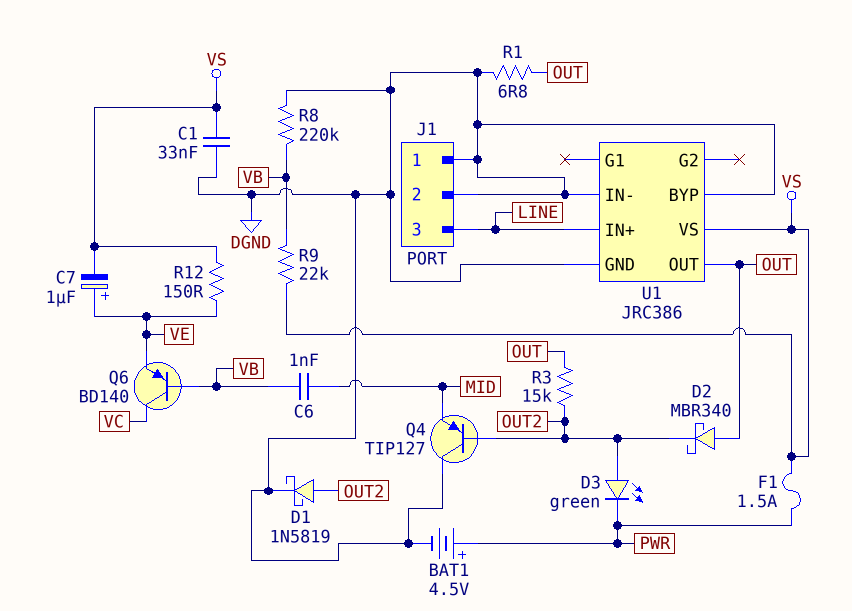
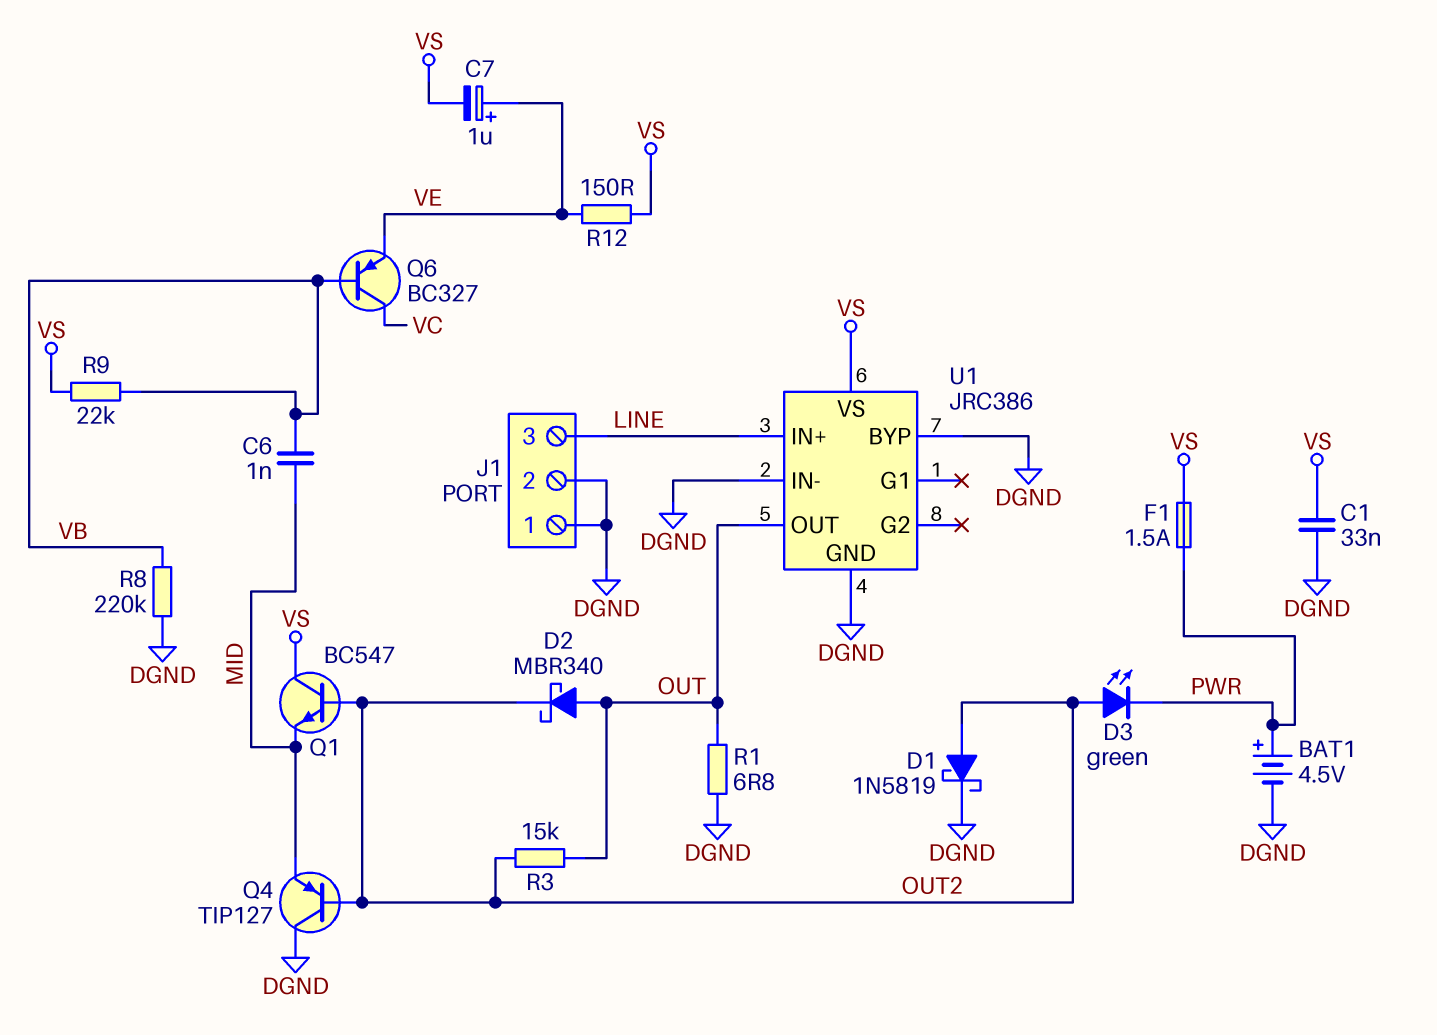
Q1: none -> NPN BC547 (B OUT2, C VS, E MID)
Q6: PNP BD140 (B VB, C VC, E VE) -> PNP BC327 (B VB, C VC, E VE)

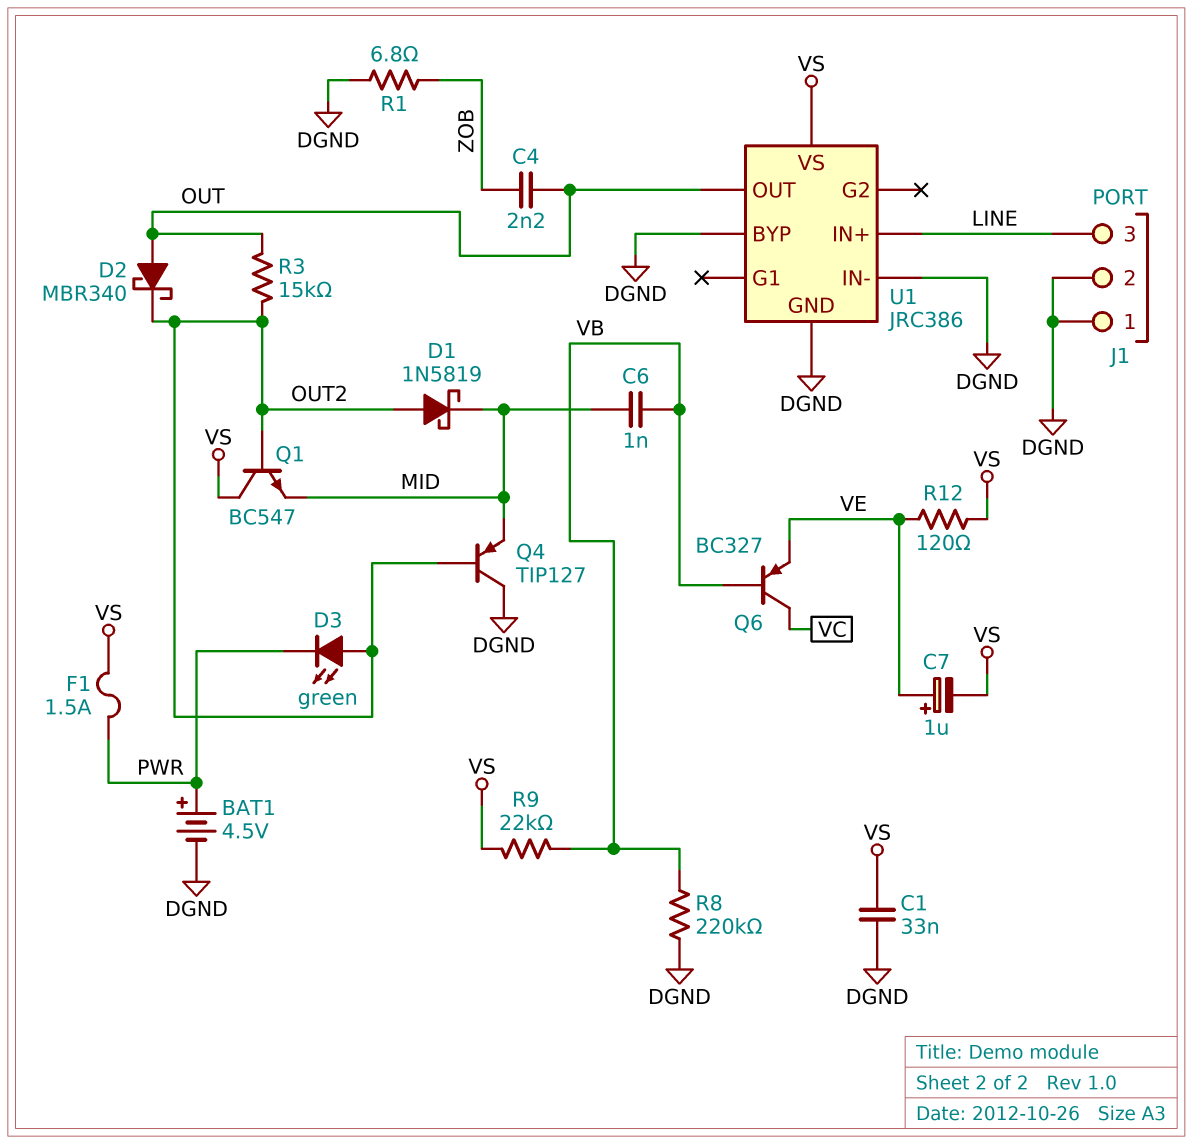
C4: none -> 2.2nF (OUT, ZOB)
D1: schottky 1N5819 (A OUT2, K DGND) -> schottky 1N5819 (A OUT2, K MID)
R1: 6.8 (DGND, OUT) -> 6.8 (DGND, ZOB)
R12: 150 (VE, VS) -> 120 (VE, VS)

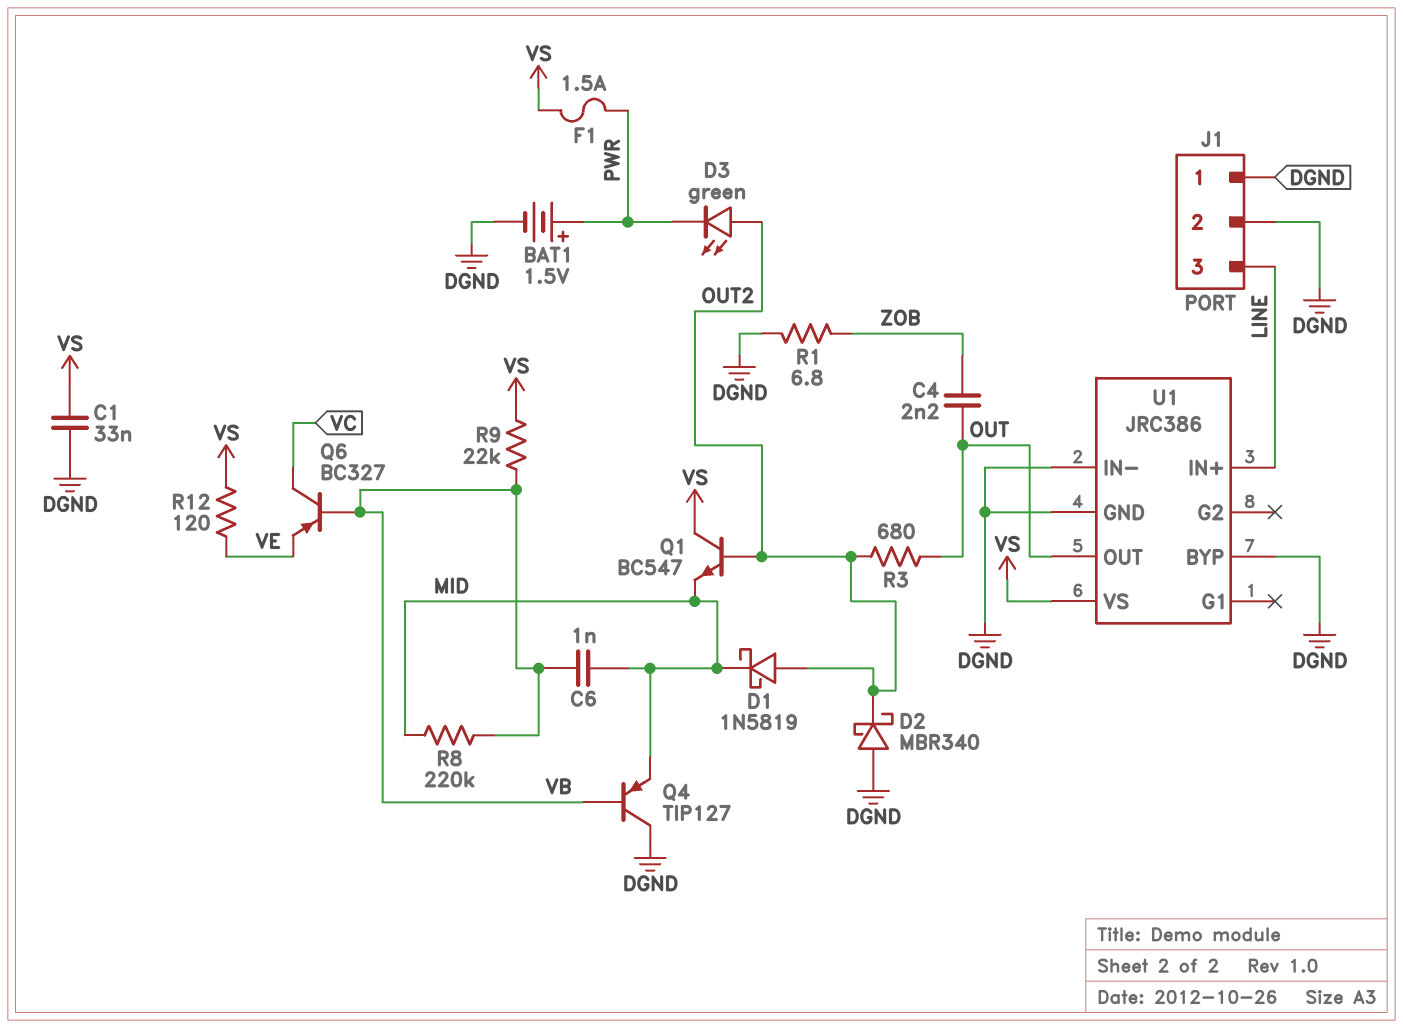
BAT1: 4.5V (plus PWR, minus DGND) -> 1.5V (plus PWR, minus DGND)
C7: 1uF (plus VE, minus VS) -> none
D2: schottky MBR340 (A OUT, K OUT2) -> schottky MBR340 (A DGND, K OUT2)
Q4: PNP TIP127 (B OUT2, C DGND, E MID) -> PNP TIP127 (B VB, C DGND, E MID)
R3: 15k (OUT, OUT2) -> 680 (OUT, OUT2)
R8: 220k (DGND, VB) -> 220k (MID, VB)

